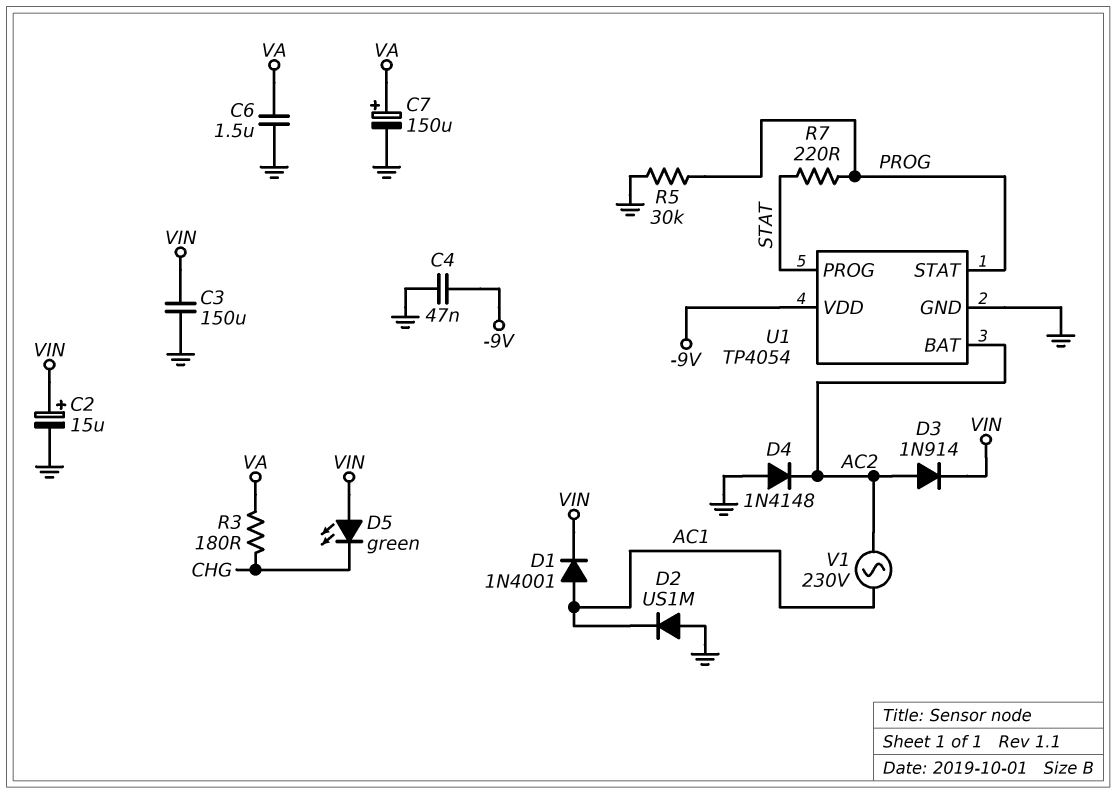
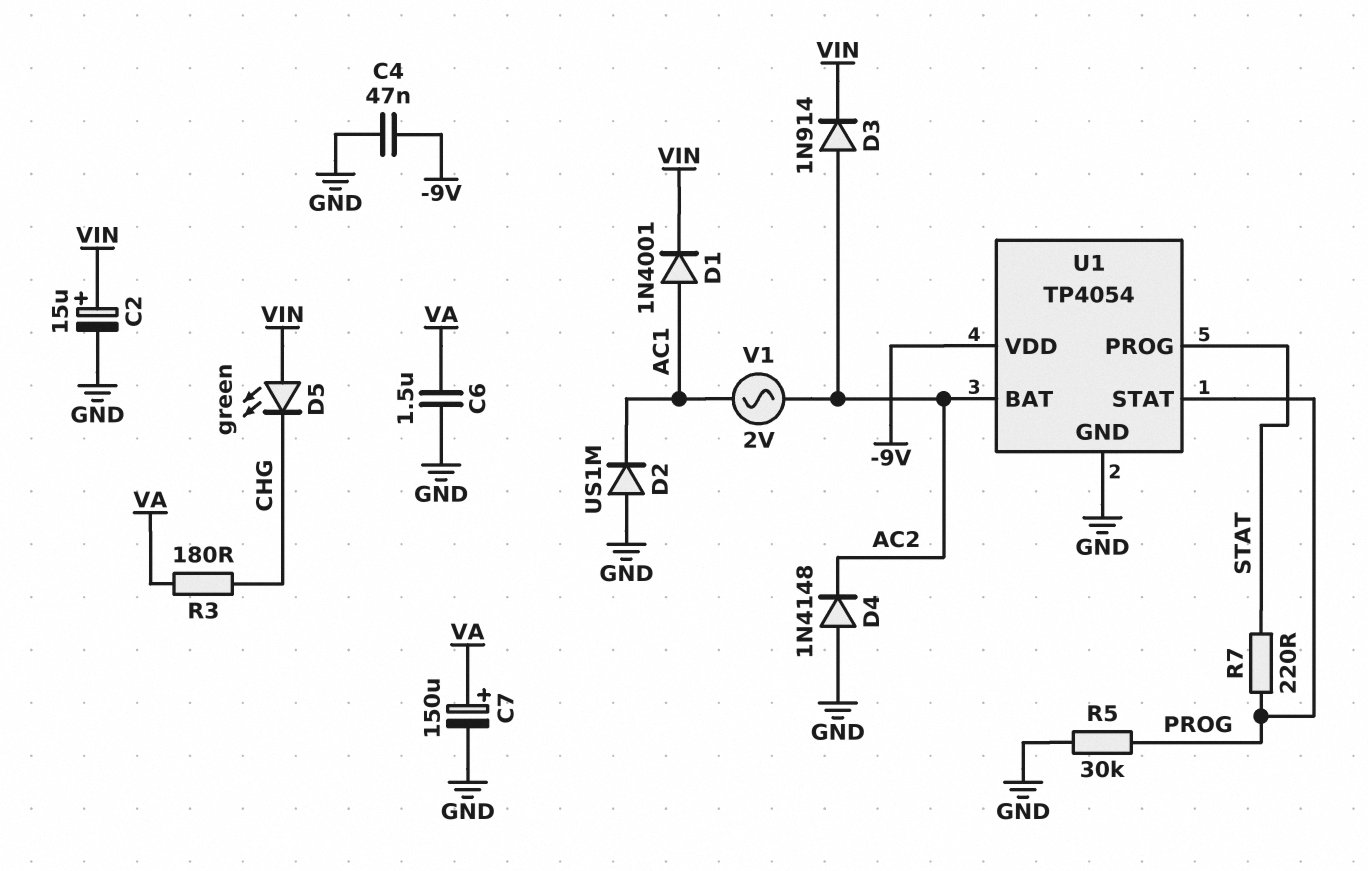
C3: 150uF (GND, VIN) -> none
V1: AC 230V (AC1, AC2) -> AC 2V (AC1, AC2)

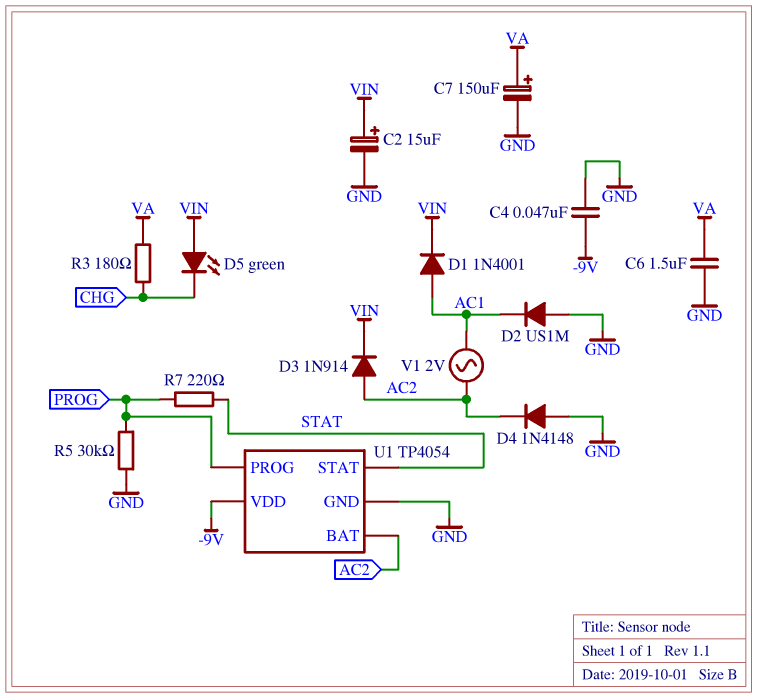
U1 pin PROG: STAT -> PROG
U1 pin STAT: PROG -> STAT

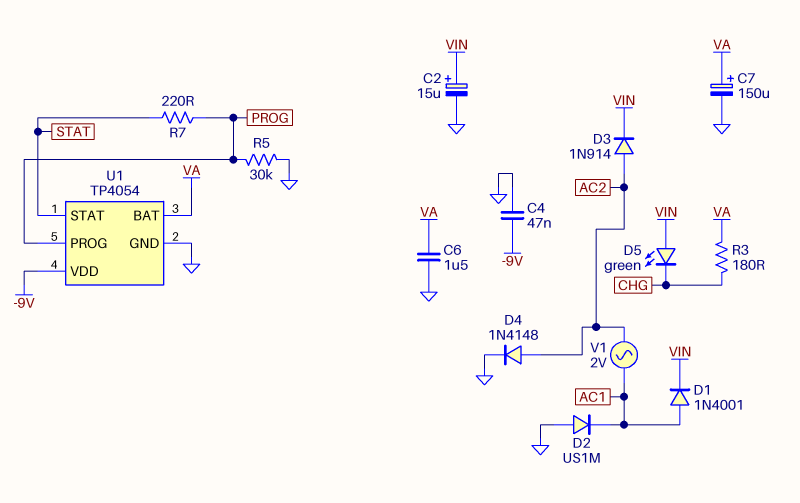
D4: diode 1N4148 (A GND, K AC2) -> diode 1N4148 (A AC2, K GND)
U1 pin BAT: AC2 -> VA

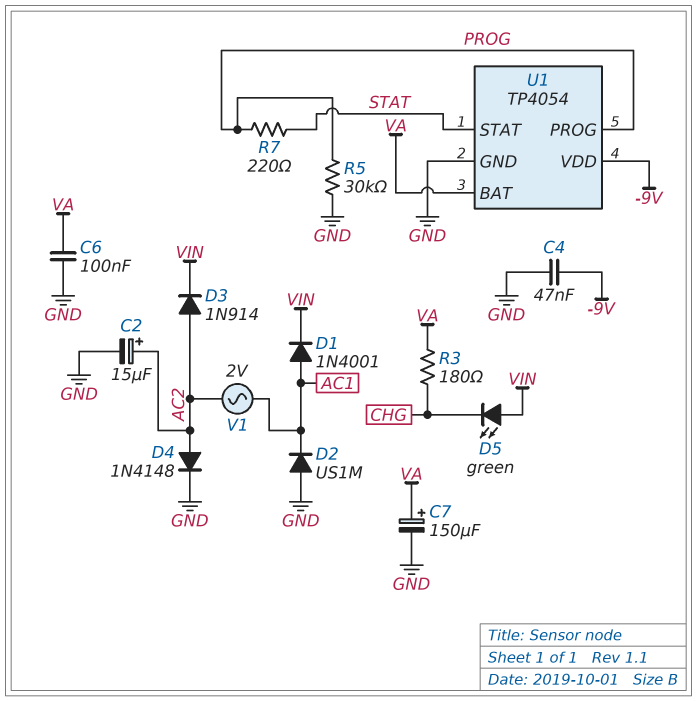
C2: 15uF (plus VIN, minus GND) -> 15uF (plus AC2, minus GND)
C6: 1.5uF (GND, VA) -> 100nF (GND, VA)

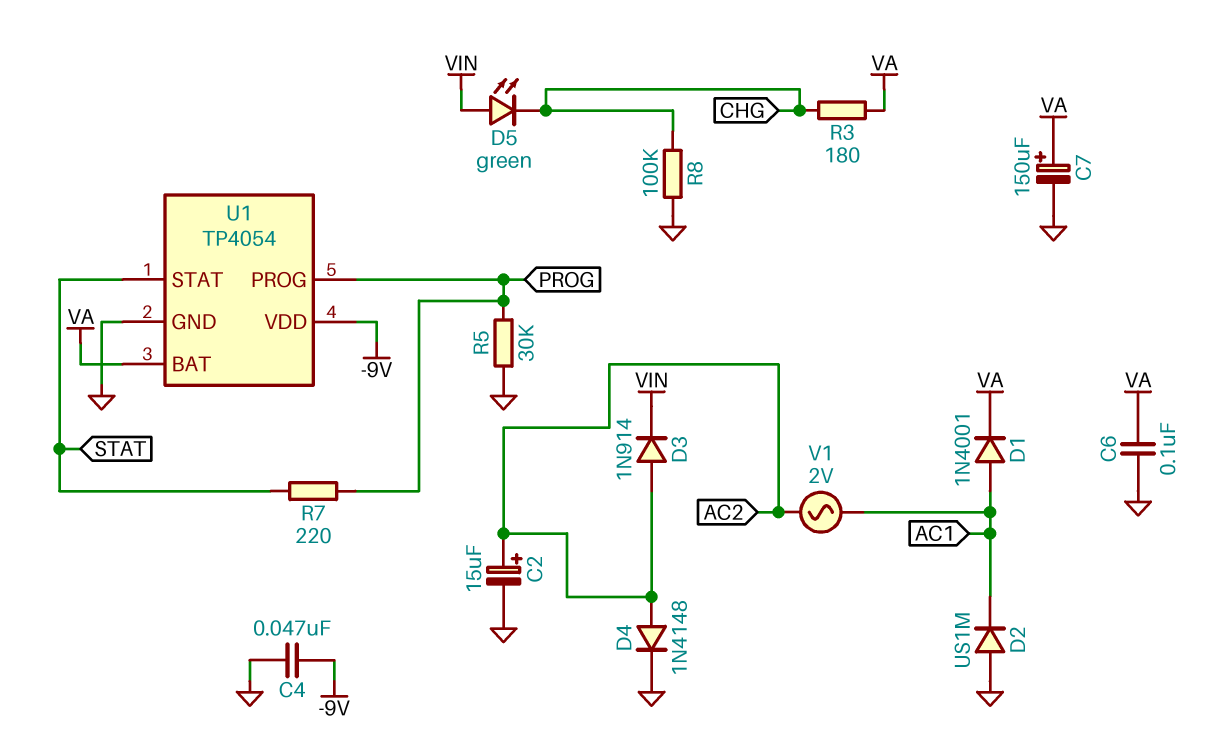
D1: diode 1N4001 (A AC1, K VIN) -> diode 1N4001 (A AC1, K VA)
R8: none -> 100k (CHG, GND)

